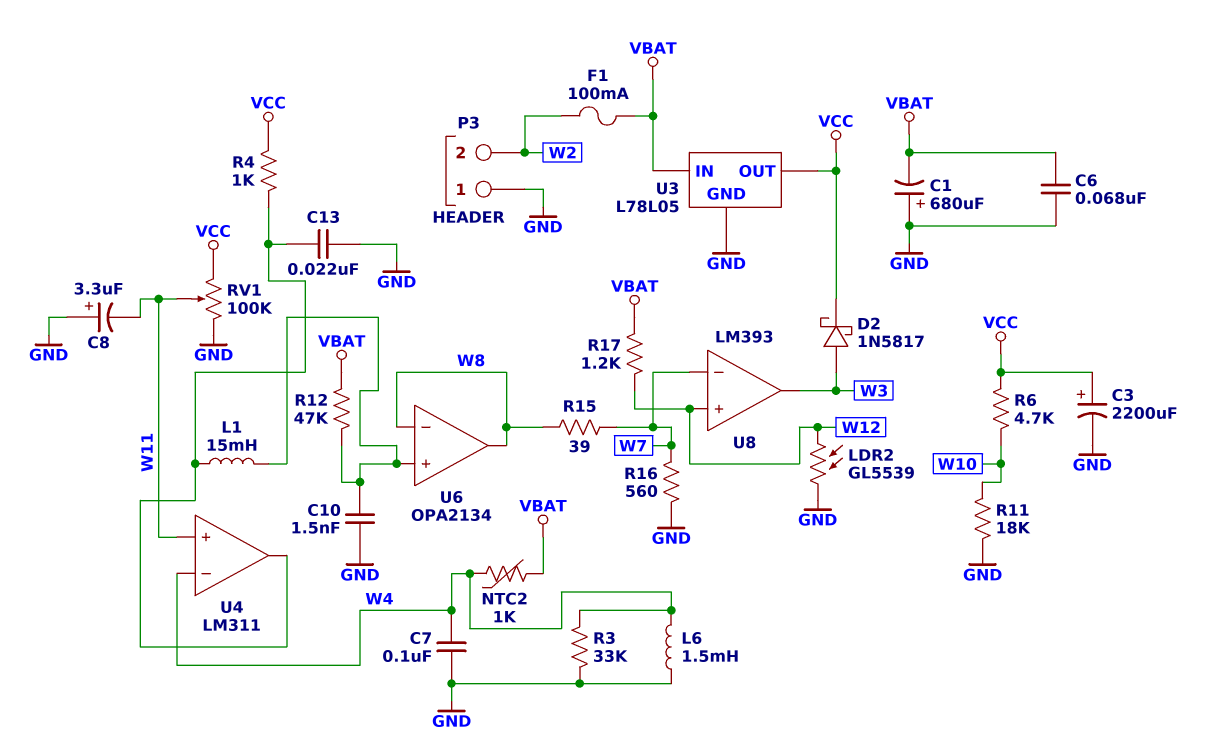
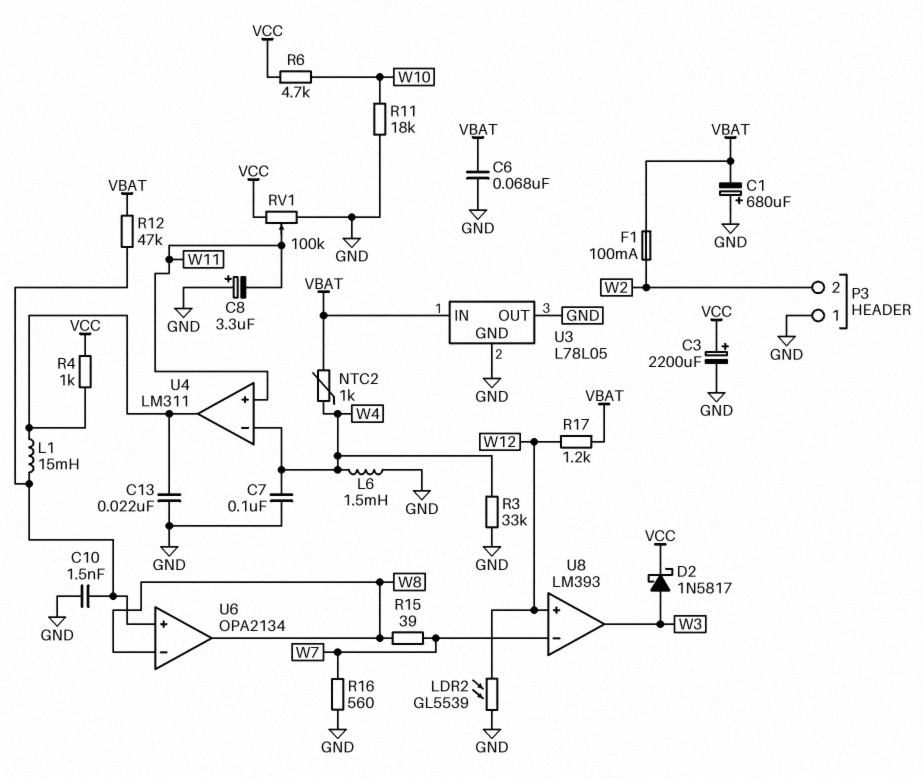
U3 pin OUT: VCC -> GND

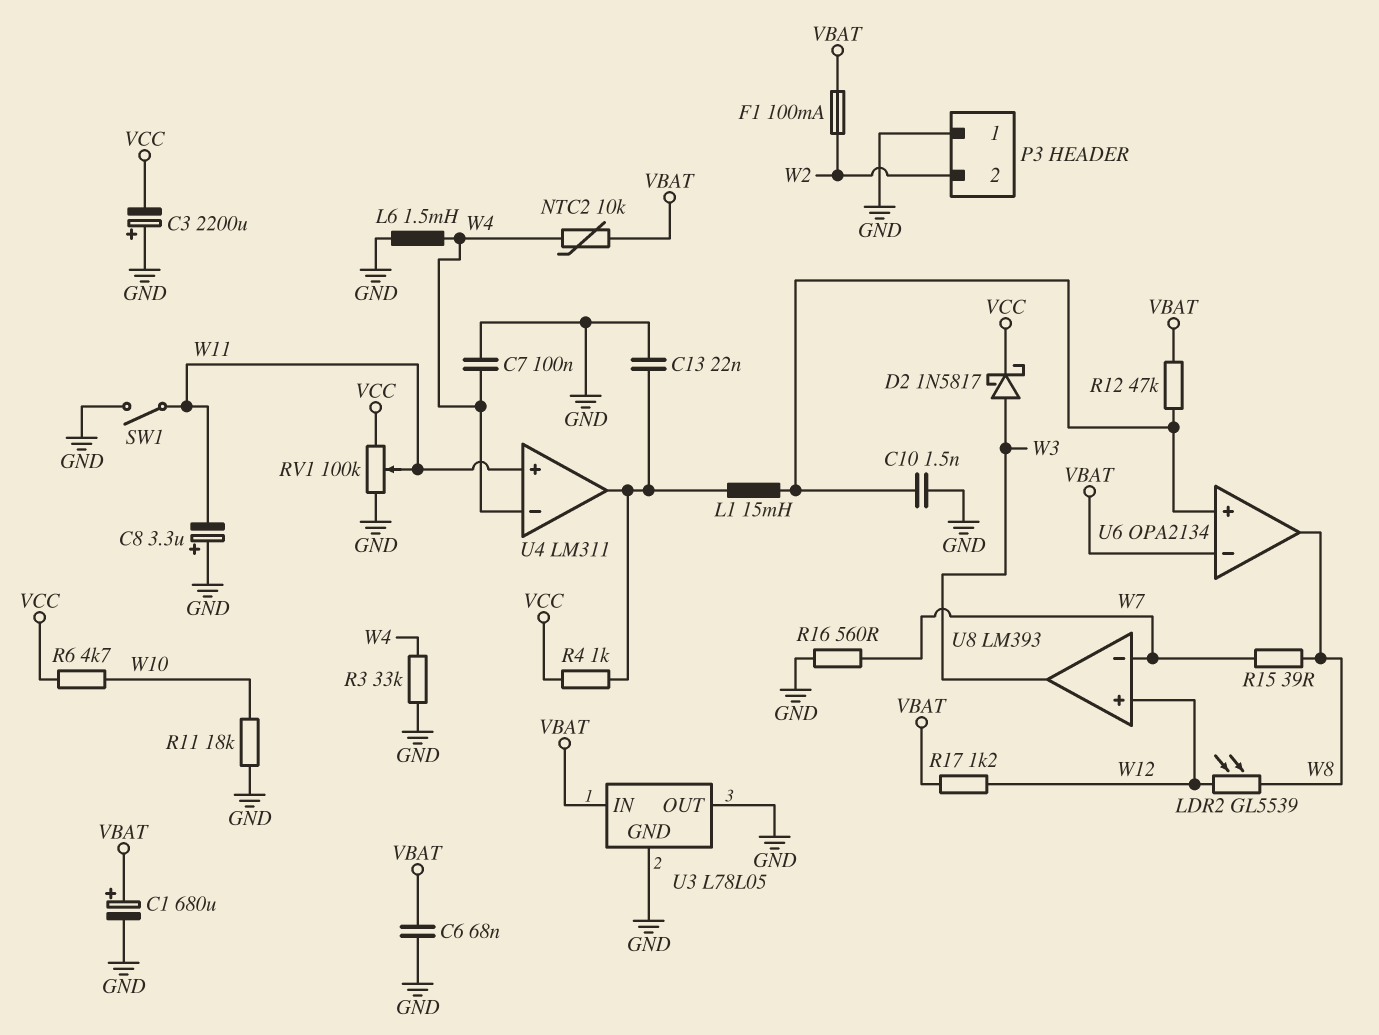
C1: 680uF (plus GND, minus VBAT) -> 680uF (plus VBAT, minus GND)
C3: 2200uF (plus VCC, minus GND) -> 2200uF (plus GND, minus VCC)
LDR2: GL5539 (GND, W12) -> GL5539 (W8, W12)
NTC2: 1k (VBAT, W4) -> 10k (VBAT, W4)
SW1: none -> switch (GND, W11)
U6 pin in-: W8 -> VBAT

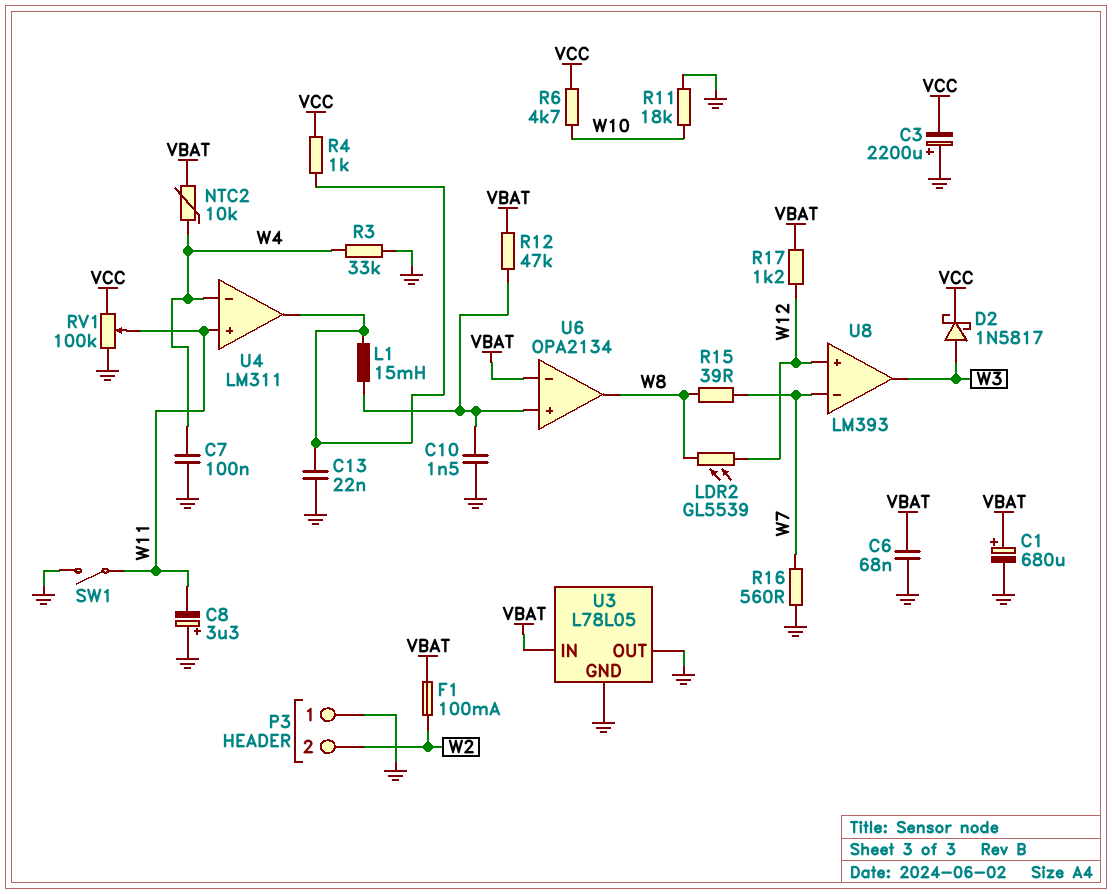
L6: 1.5mH (GND, W4) -> none

